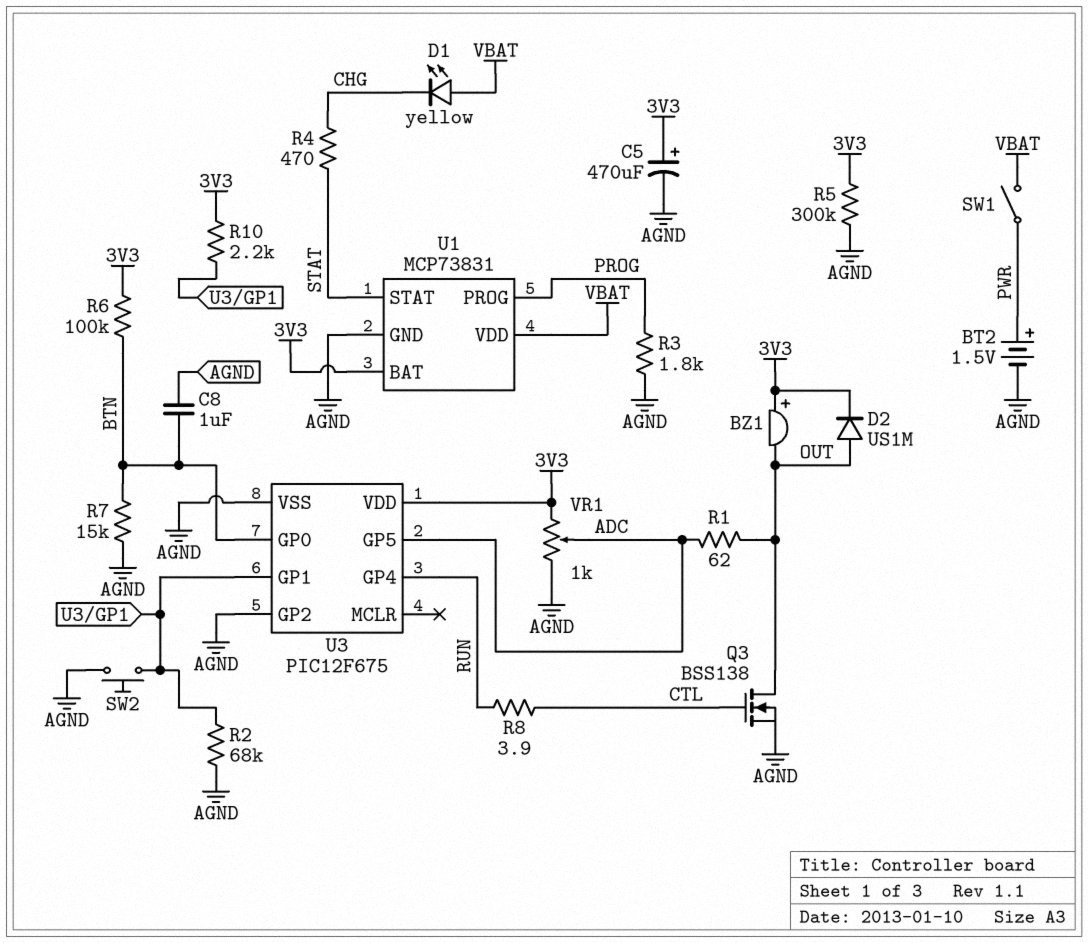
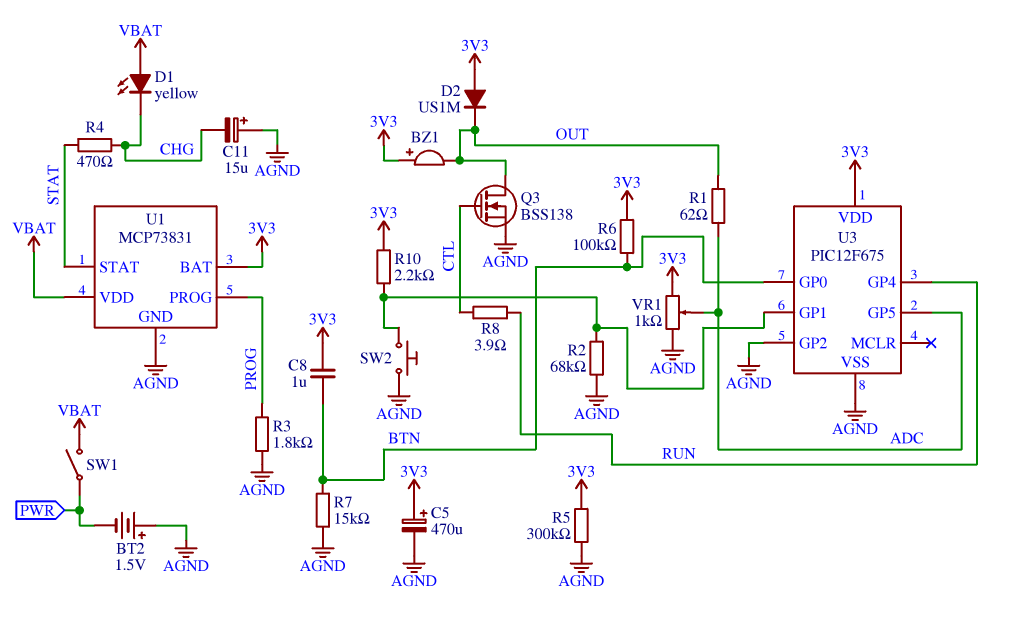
BT2: 1.5V (plus PWR, minus AGND) -> 1.5V (plus AGND, minus PWR)
C8: 1uF (AGND, BTN) -> 1uF (3V3, BTN)
C11: none -> 15uF (plus AGND, minus CHG)
D2: diode US1M (A OUT, K 3V3) -> diode US1M (A 3V3, K OUT)

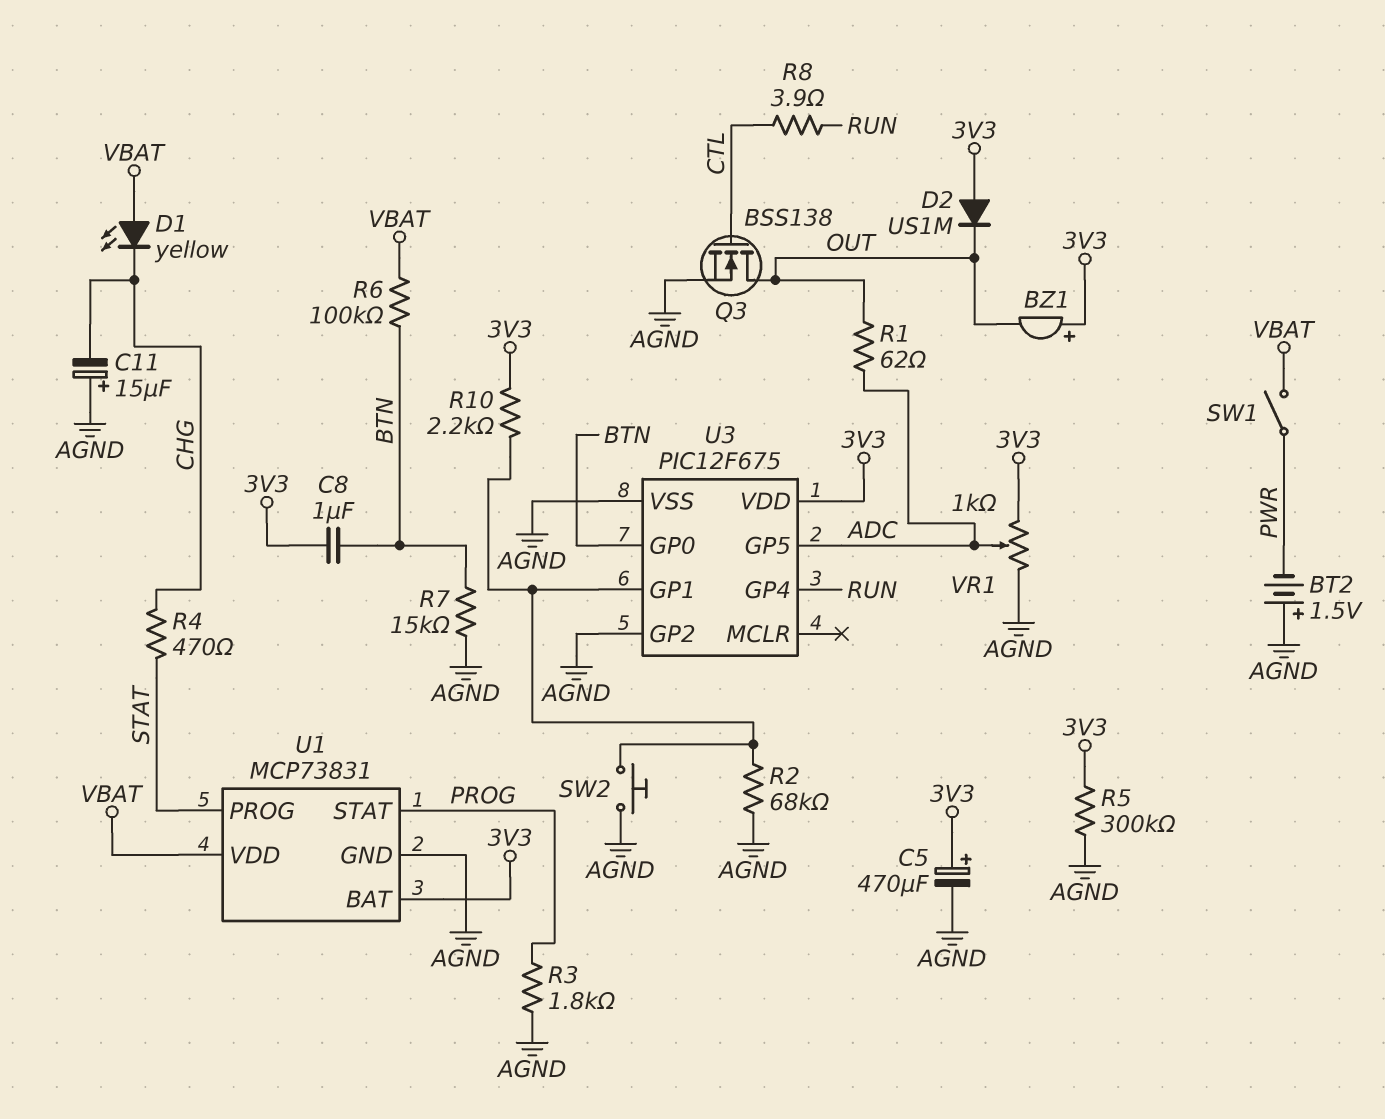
R6: 100k (3V3, BTN) -> 100k (BTN, VBAT)
U1 pin PROG: PROG -> STAT
U1 pin STAT: STAT -> PROG

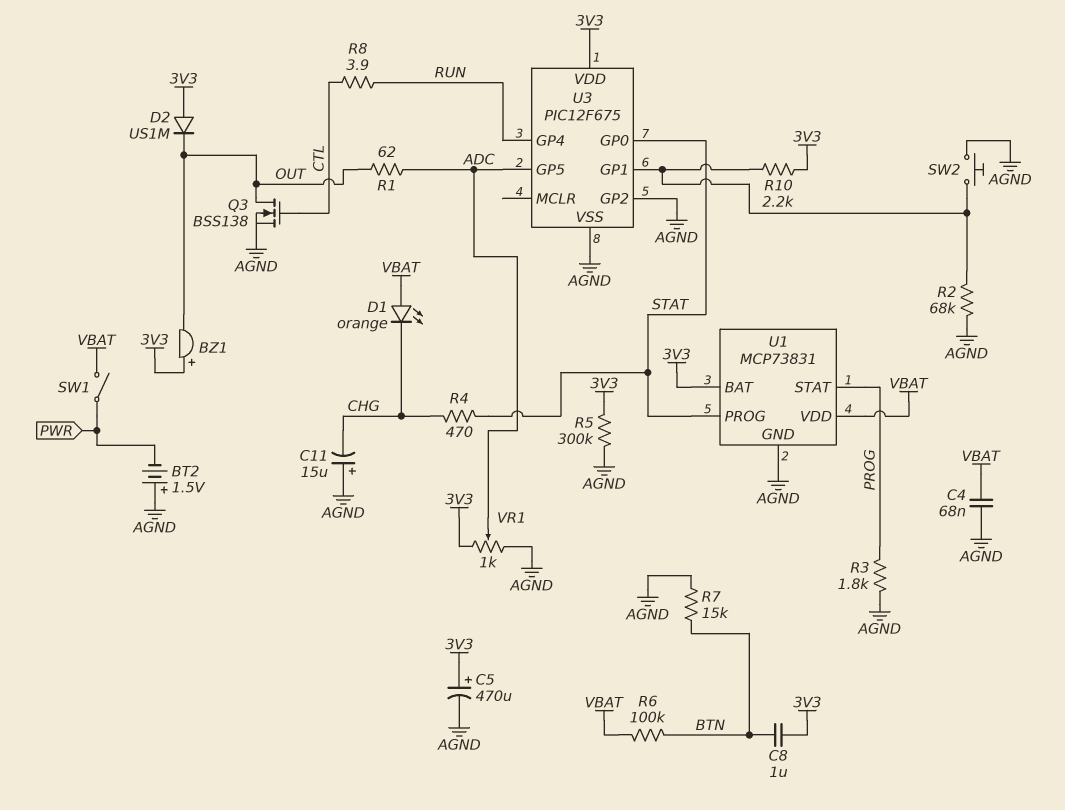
C4: none -> 68nF (AGND, VBAT)
D1: LED yellow (A VBAT, K CHG) -> LED orange (A VBAT, K CHG)
U3 pin GP0: BTN -> STAT

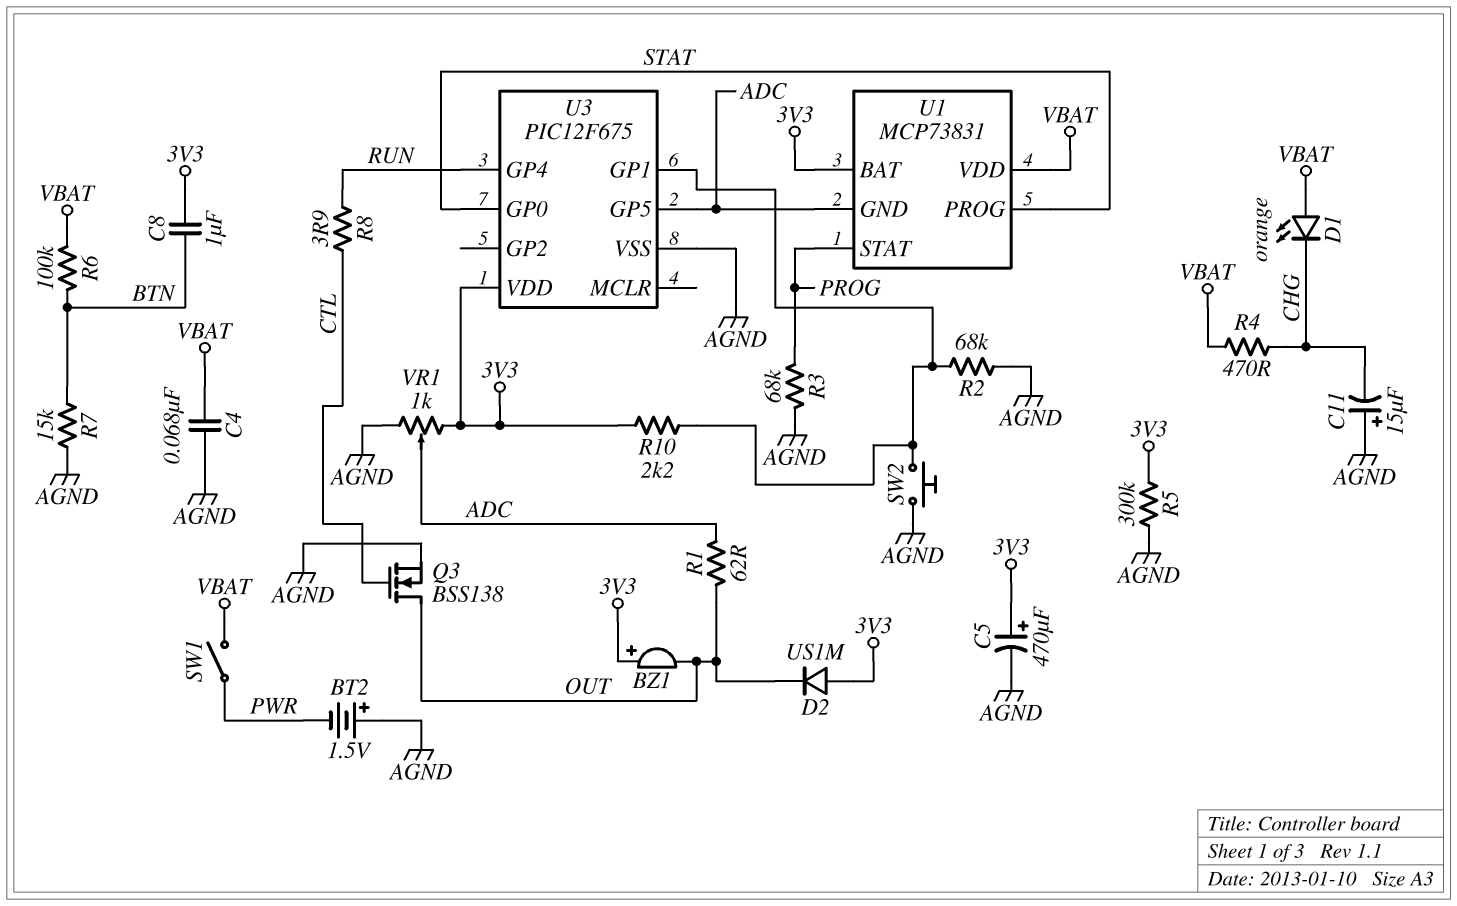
R3: 1.8k (AGND, PROG) -> 68k (AGND, PROG)
R4: 470 (CHG, STAT) -> 470 (CHG, VBAT)
U1 pin GND: AGND -> ADC
U3 pin GP2: AGND -> none

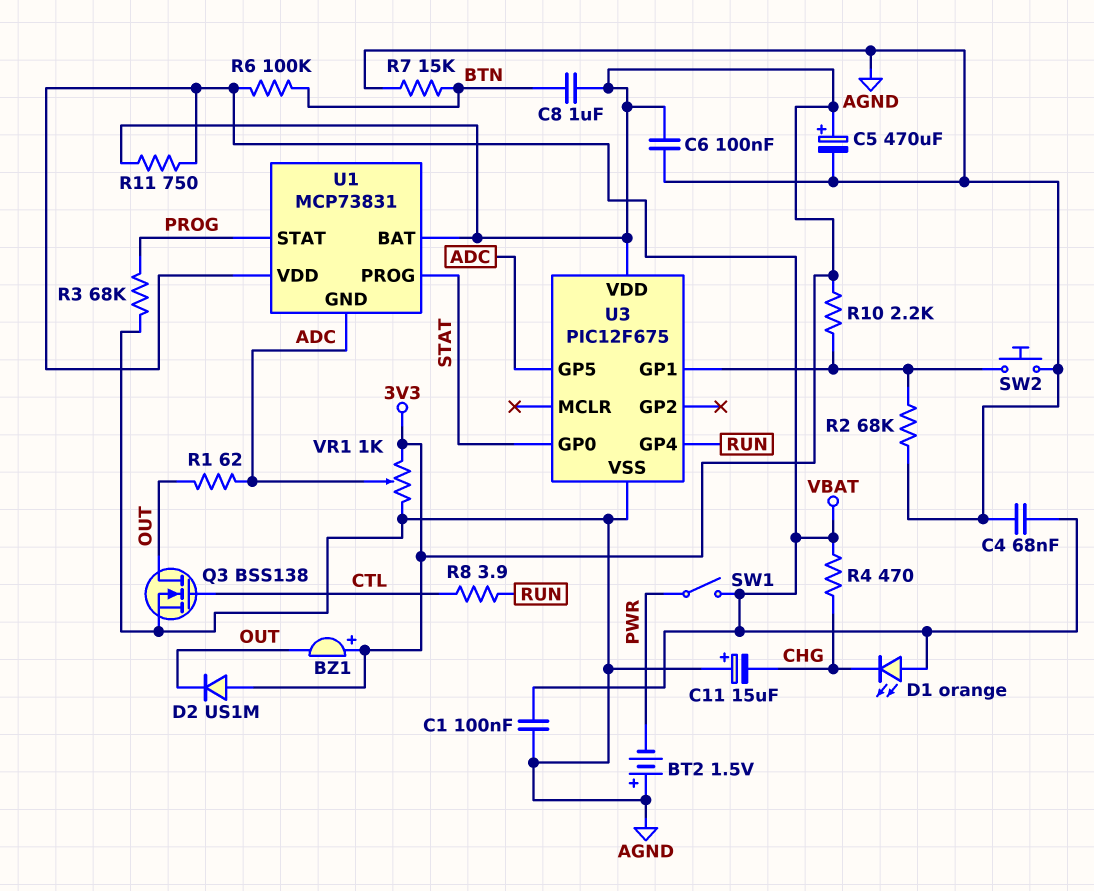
C1: none -> 100nF (AGND, VBAT)
C6: none -> 100nF (3V3, AGND)
R5: 300k (3V3, AGND) -> none
R11: none -> 750 (3V3, VBAT)

